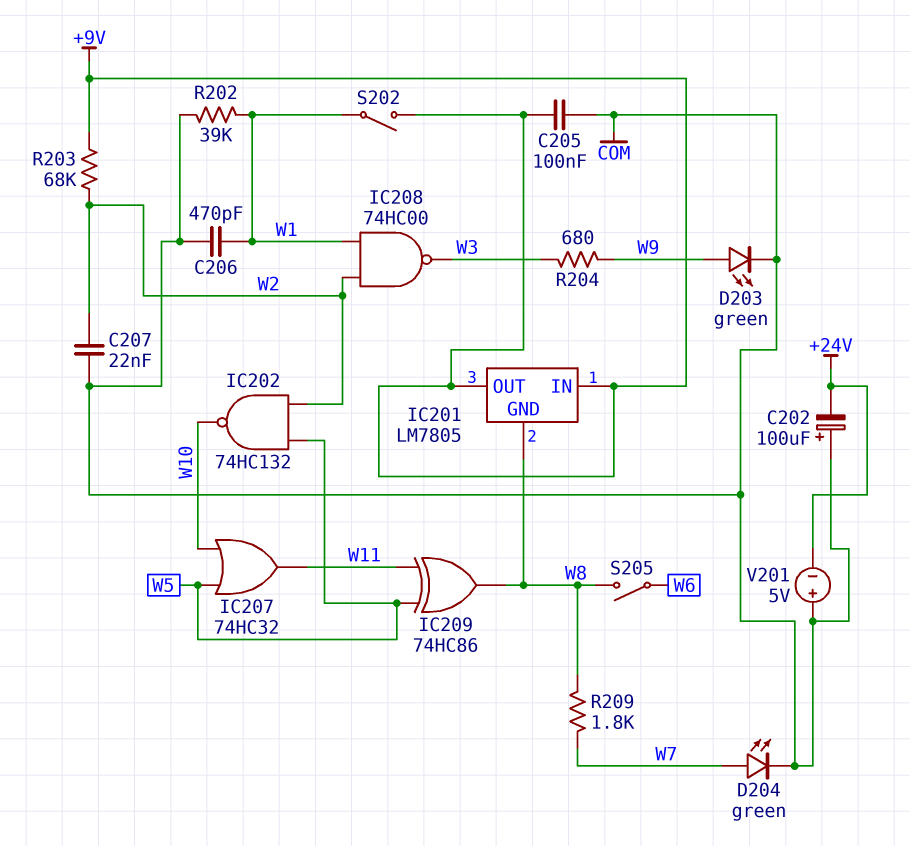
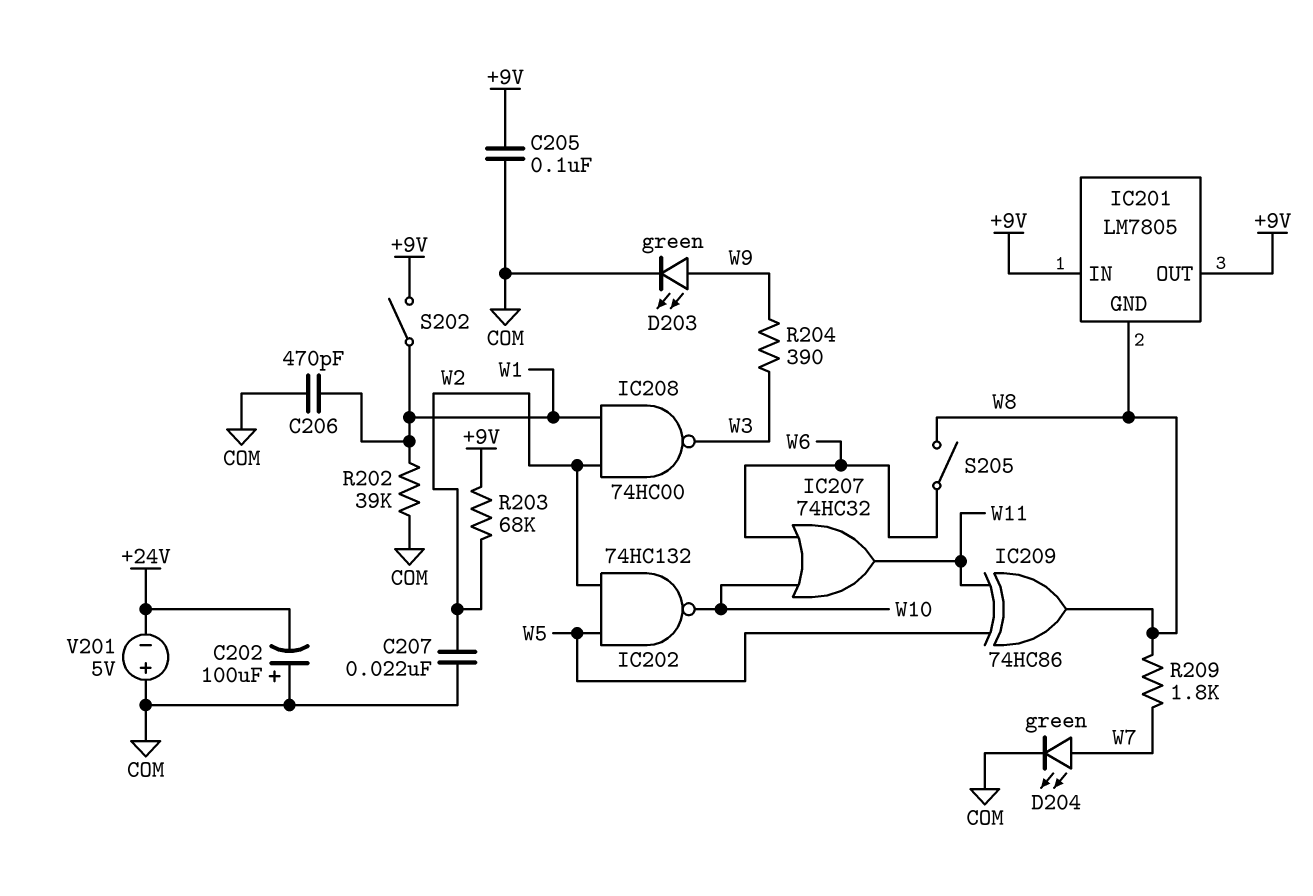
IC207: OR 74HC32 (in W5, in W10, out W11) -> OR 74HC32 (in W6, in W10, out W11)
R204: 680 (W3, W9) -> 390 (W3, W9)

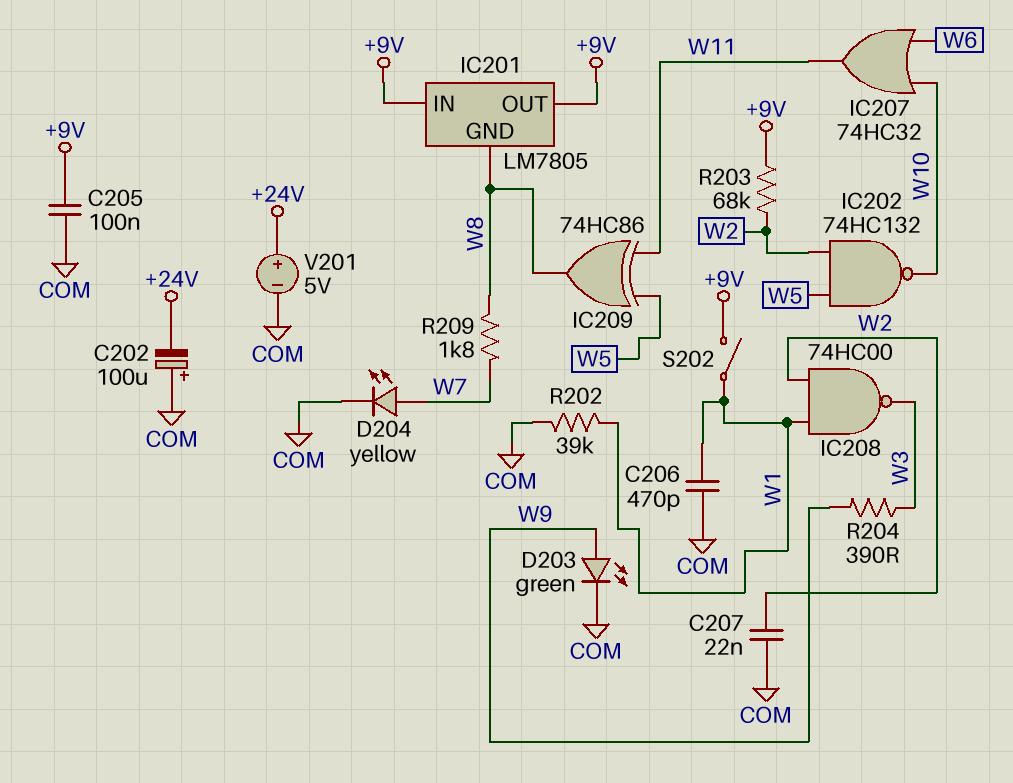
D204: LED green (A W7, K COM) -> LED yellow (A W7, K COM)
S205: switch (W6, W8) -> none
V201: 5V (plus COM, minus +24V) -> 5V (plus +24V, minus COM)

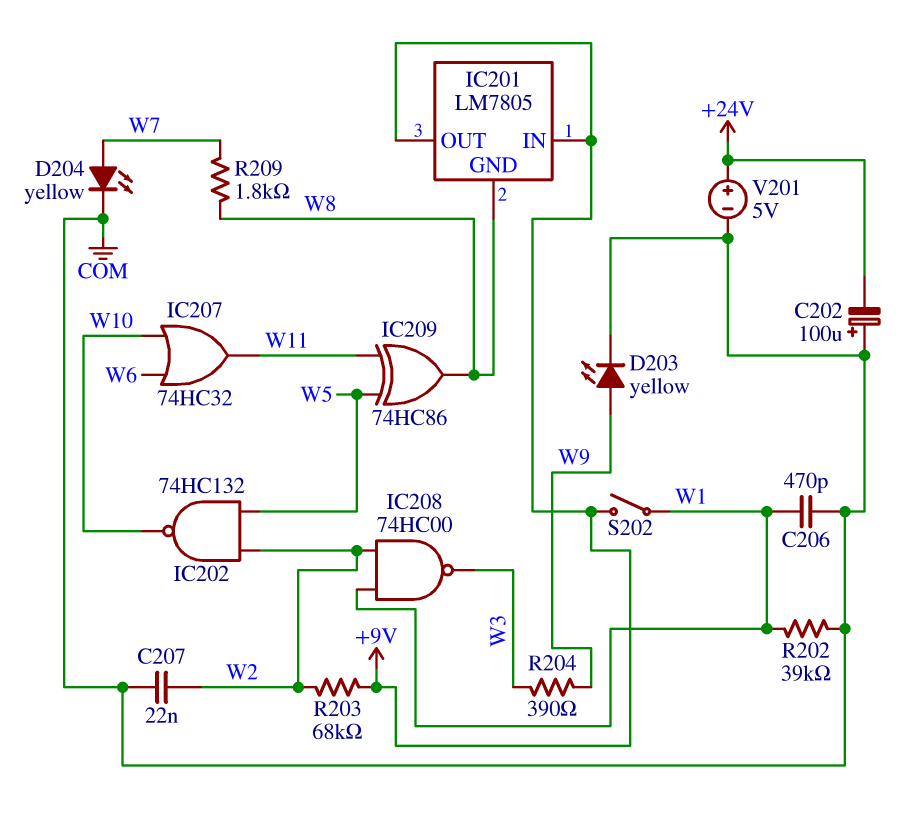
C205: 100nF (+9V, COM) -> none
D203: LED green (A W9, K COM) -> LED yellow (A W9, K COM)

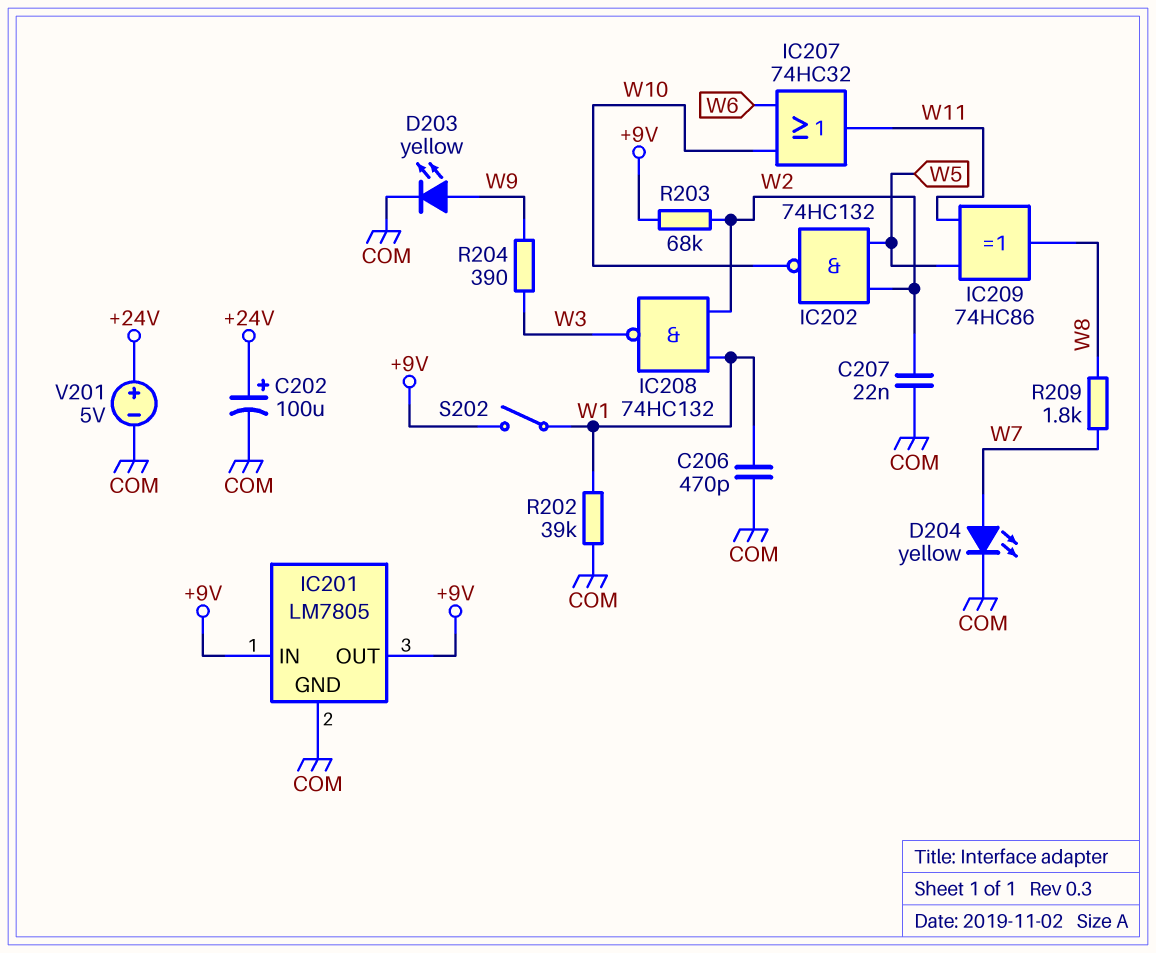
C202: 100uF (plus COM, minus +24V) -> 100uF (plus +24V, minus COM)
IC201 pin GND: W8 -> COM
IC208: NAND 74HC00 (in W1, in W2, out W3) -> NAND 74HC132 (in W1, in W2, out W3)

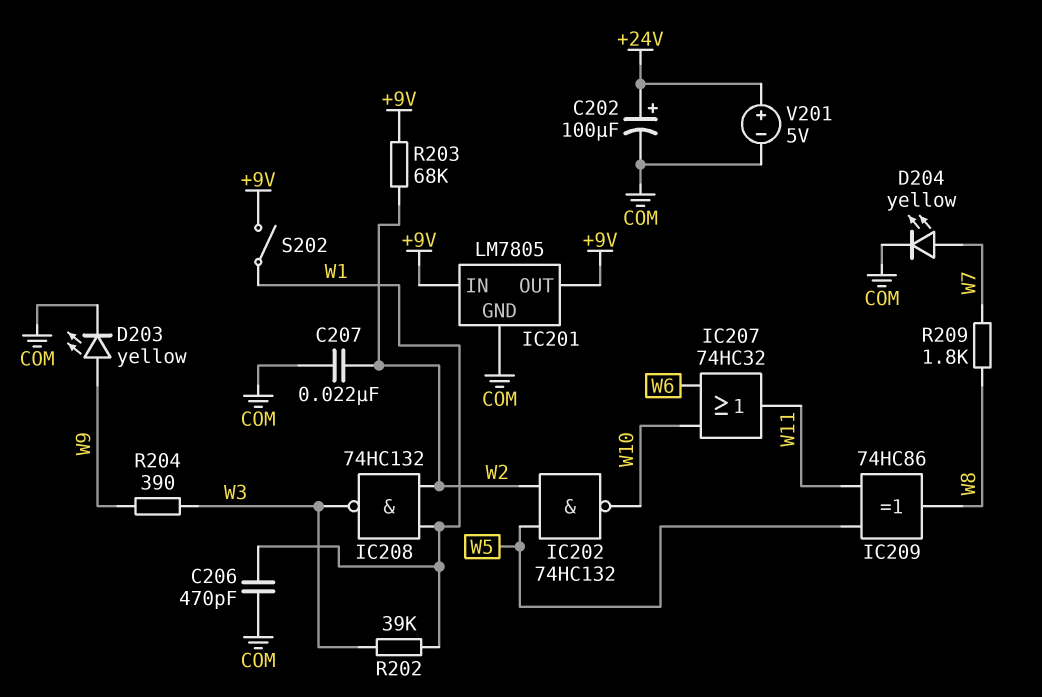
R202: 39k (COM, W1) -> 39k (W1, W3)

